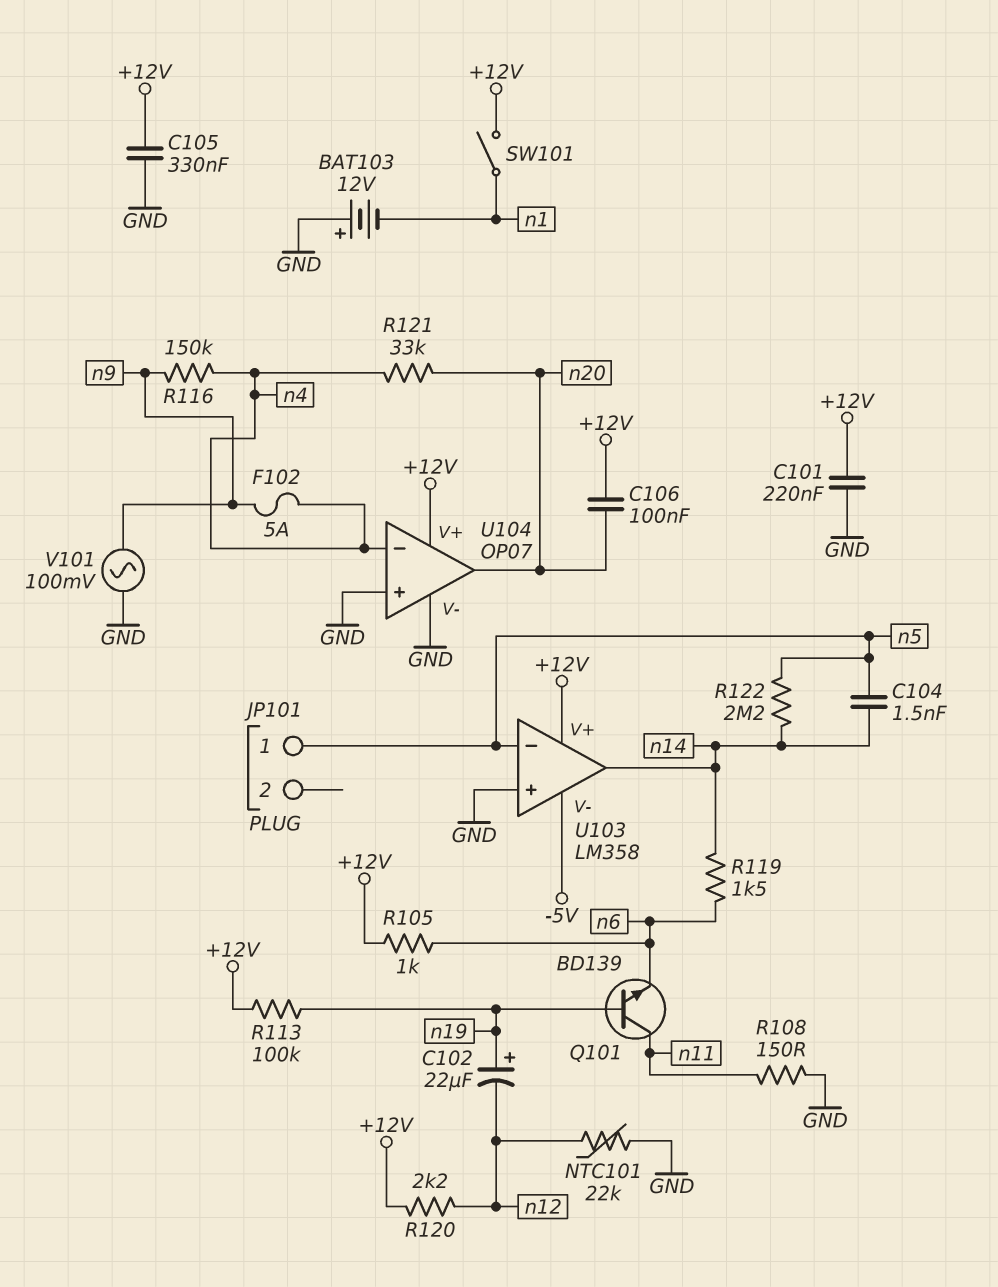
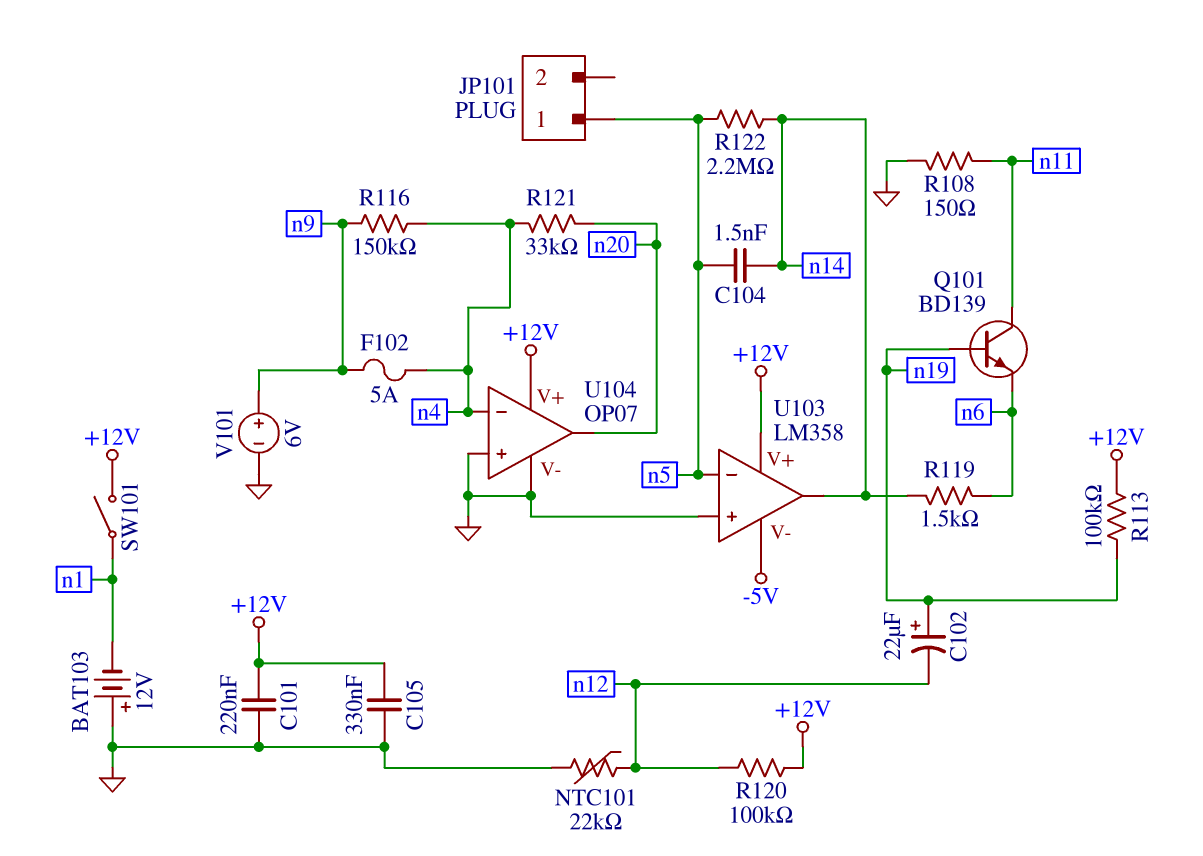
C106: 100nF (+12V, n20) -> none
R105: 1k (+12V, n6) -> none
R120: 2.2k (+12V, n12) -> 100k (+12V, n12)
V101: AC 100mV (GND, n9) -> 6V (plus n9, minus GND)

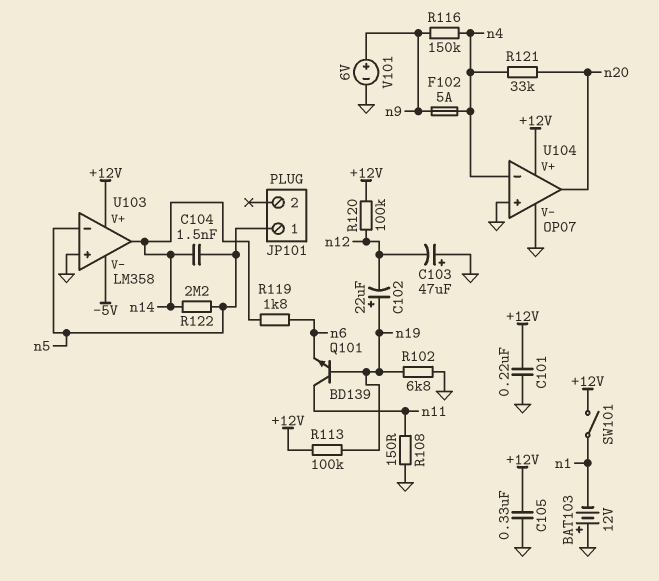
C103: none -> 47uF (plus GND, minus n12)
NTC101: 22k (GND, n12) -> none
R102: none -> 6.8k (GND, n19)
R119: 1.5k (n6, n14) -> 1.8k (n6, n14)

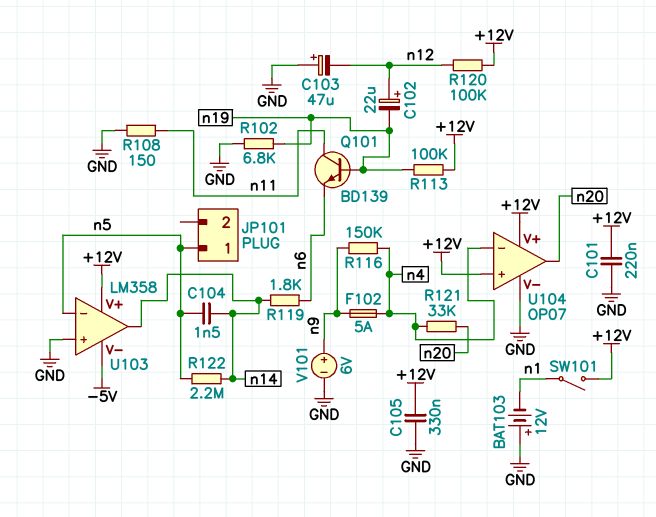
C102: 22uF (plus n19, minus n12) -> 22uF (plus n12, minus n19)
U104 pin in+: GND -> +12V

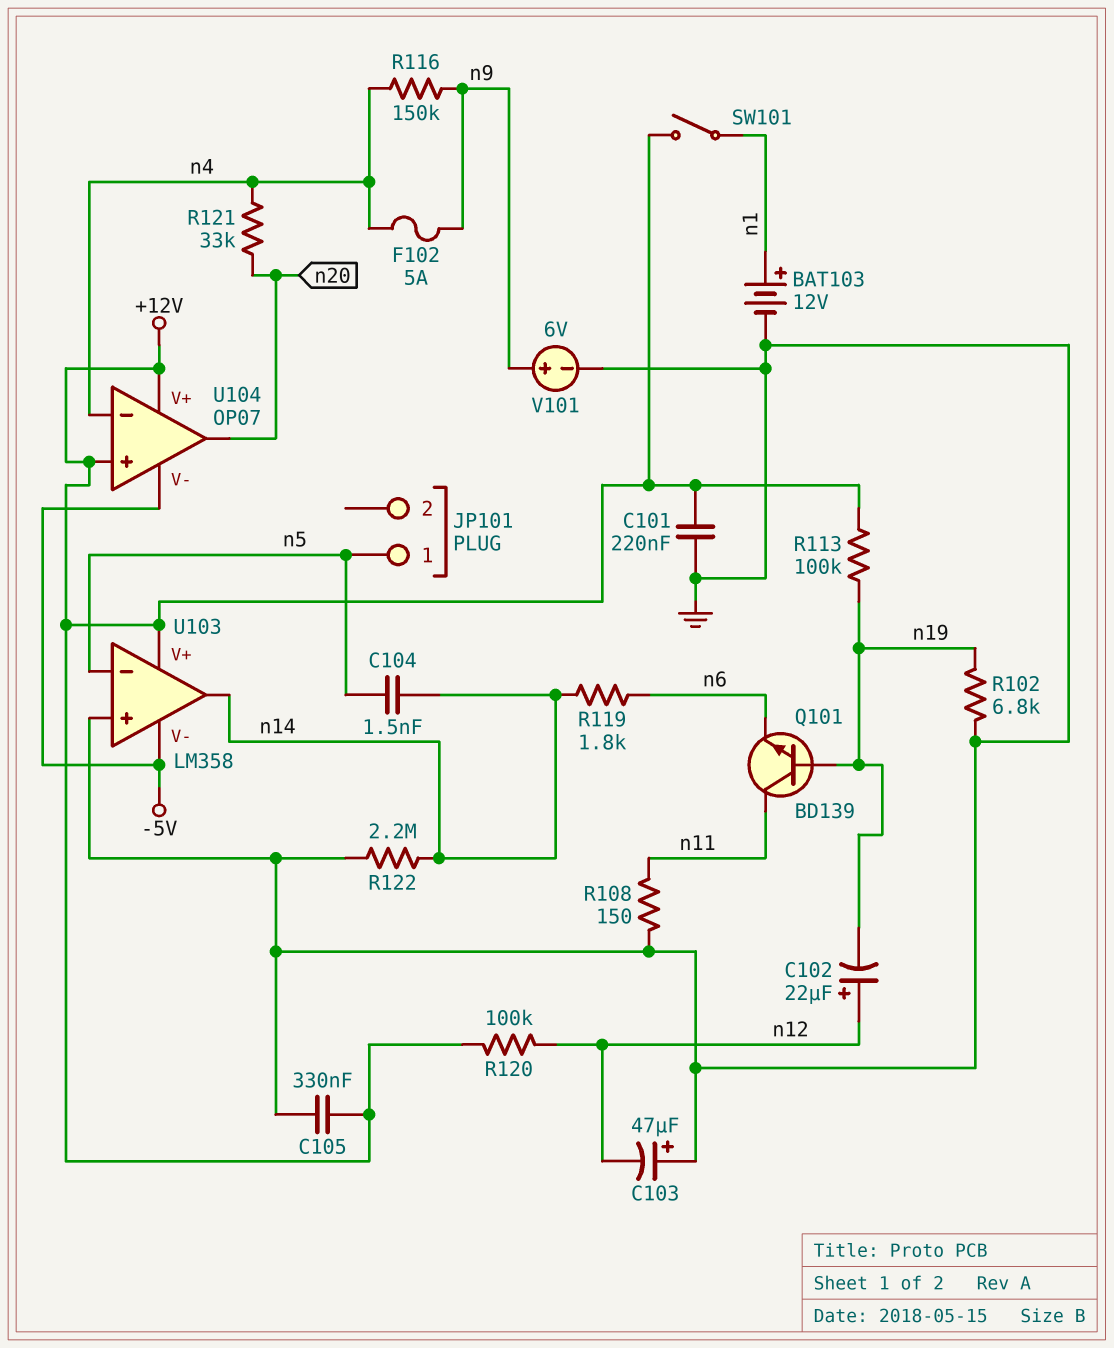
BAT103: 12V (plus GND, minus n1) -> 12V (plus n1, minus GND)
R122: 2.2M (n5, n14) -> 2.2M (GND, n14)
U104 pin V-: GND -> -5V

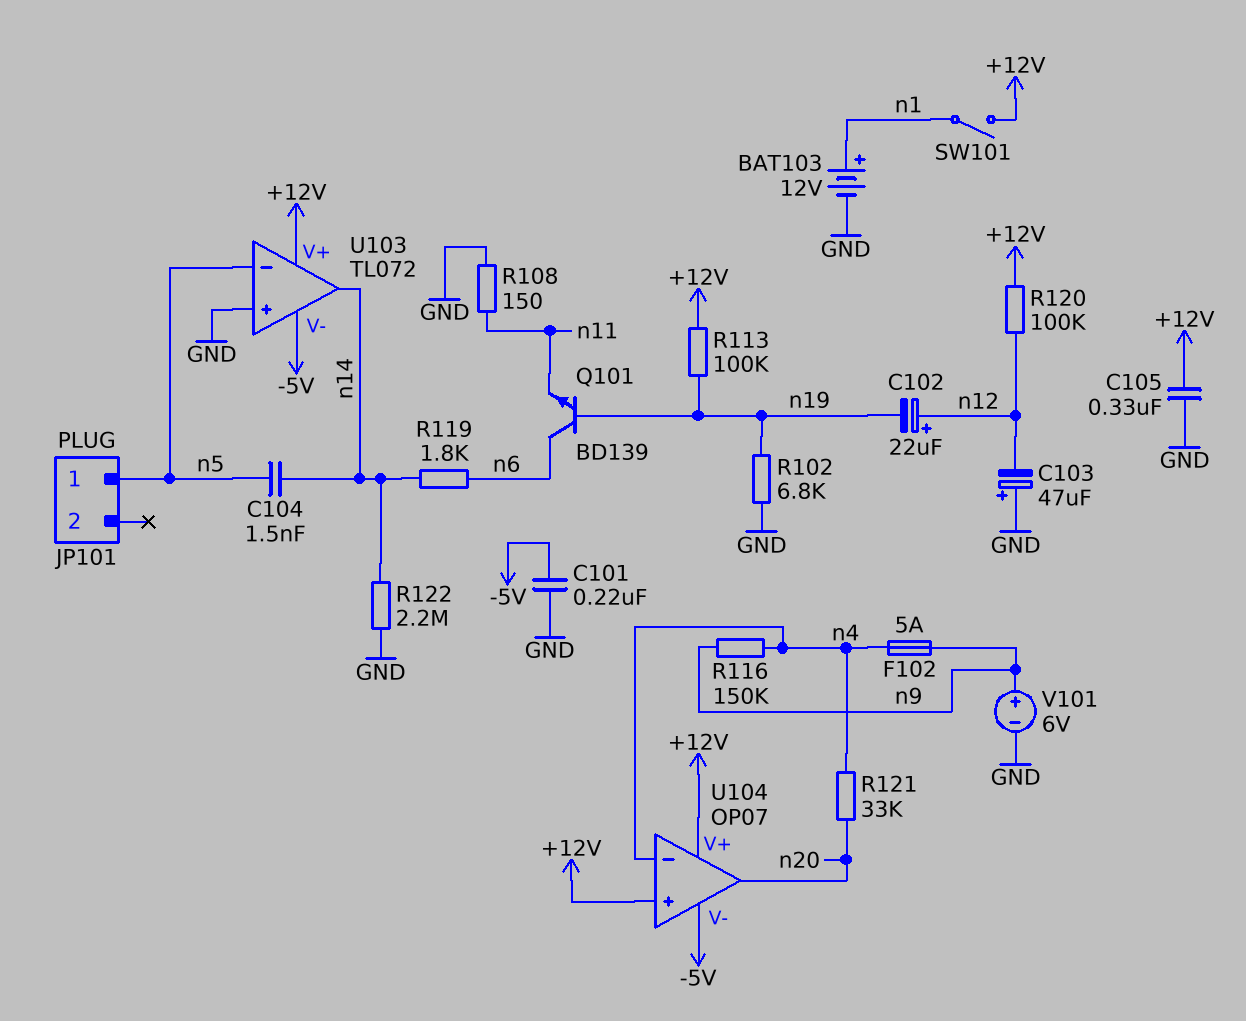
C101: 220nF (+12V, GND) -> 220nF (-5V, GND)
Q101: NPN BD139 (B n19, C n11, E n6) -> NPN BD139 (B n19, C n6, E n11)
U103: LM358 -> TL072

